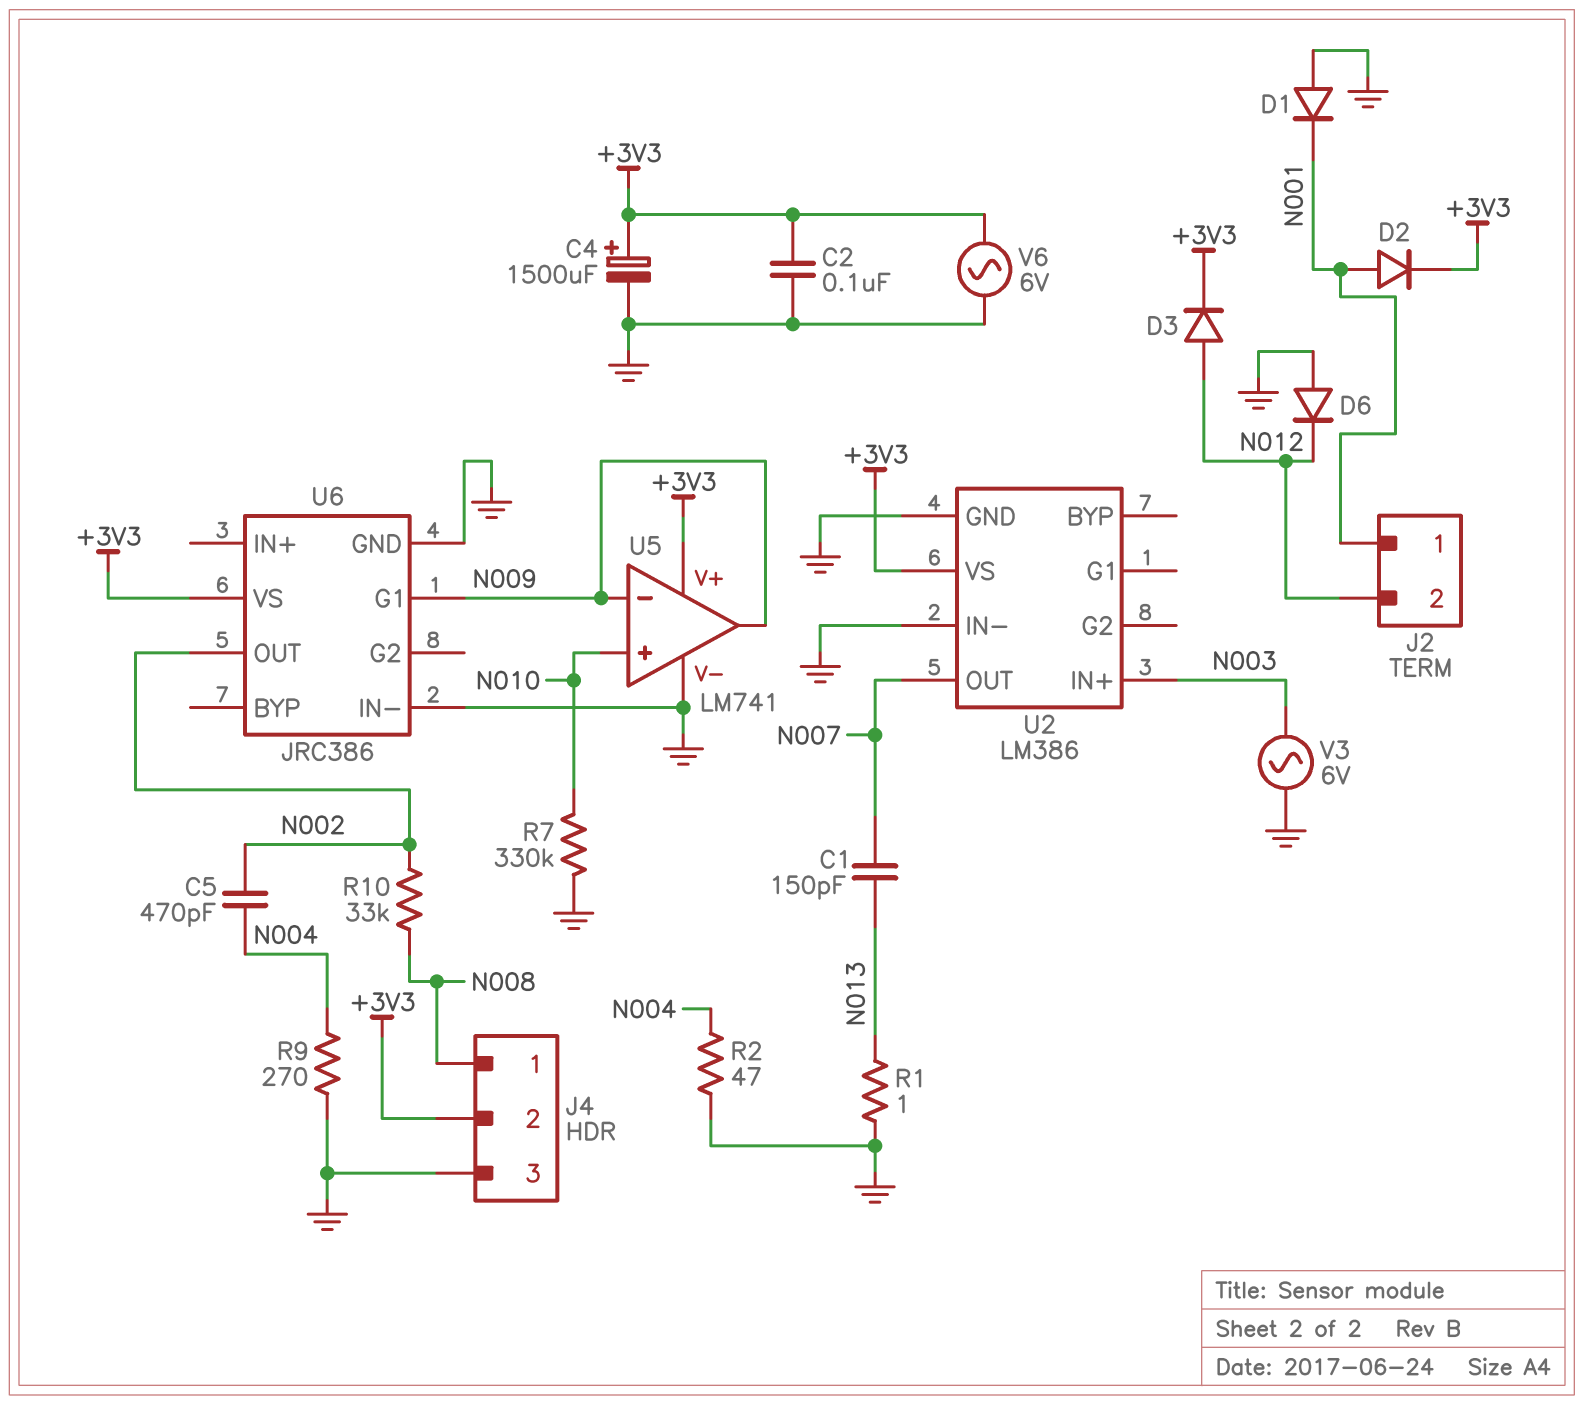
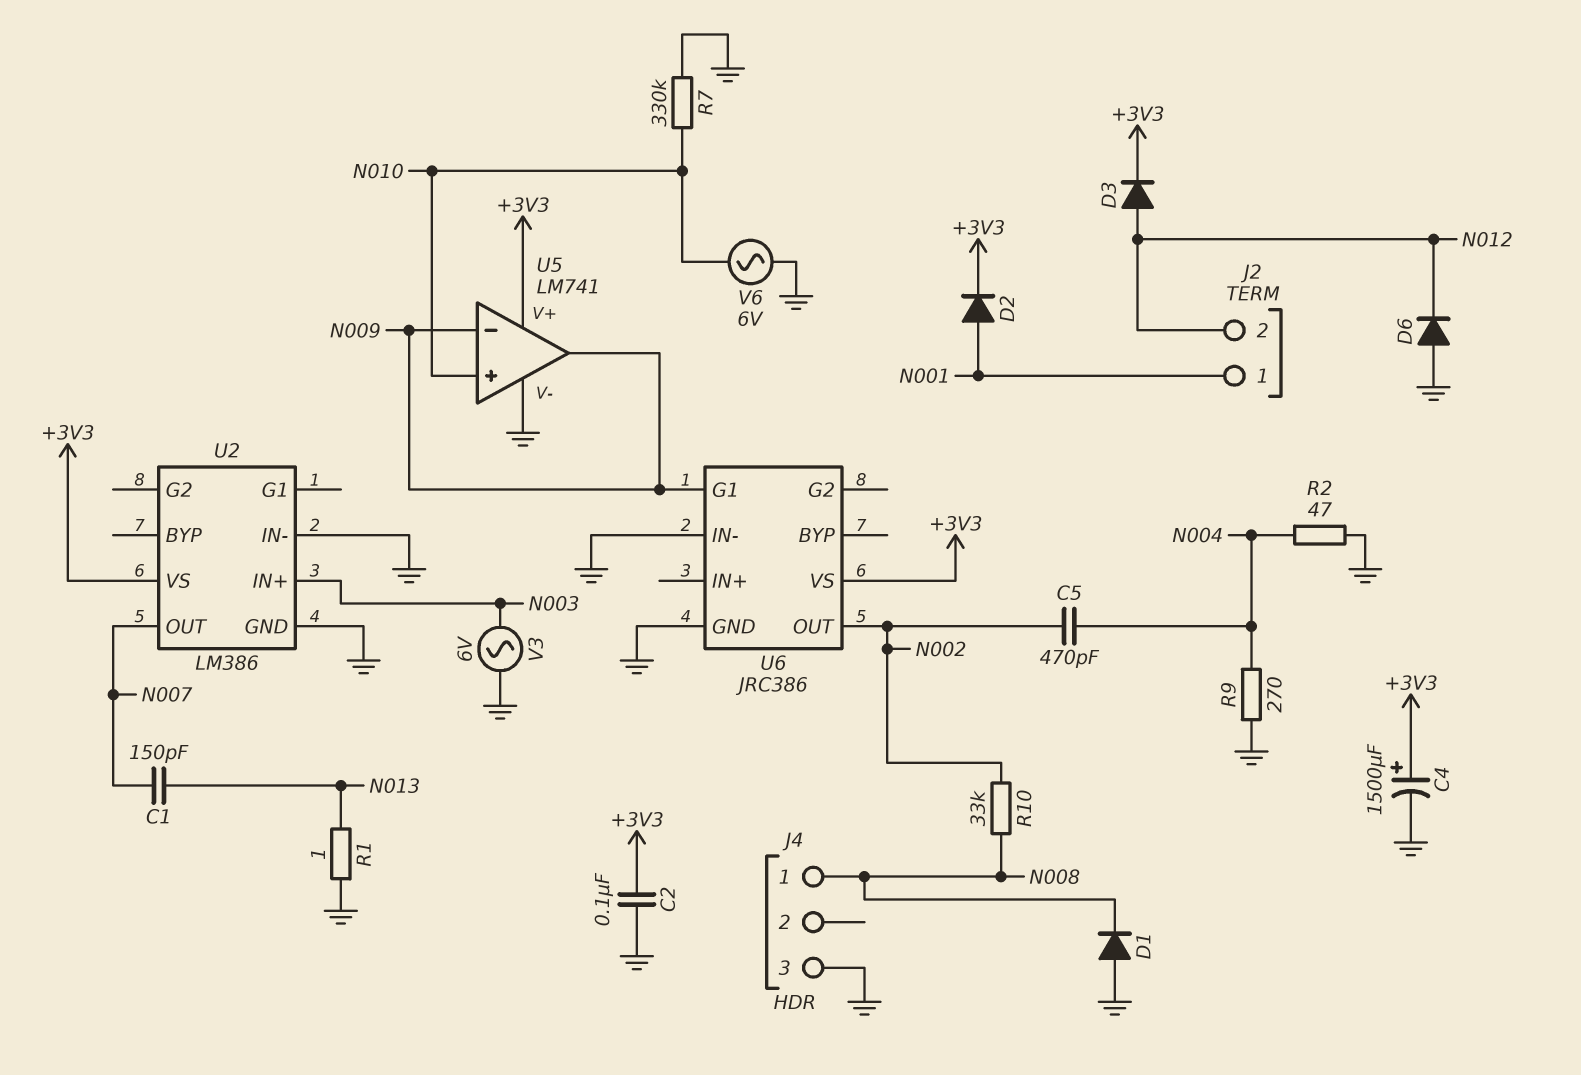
D1: diode (A GND, K N001) -> diode (A GND, K N008)
J4 pin 2: +3V3 -> none
V6: AC 6V (+3V3, GND) -> AC 6V (GND, N010)

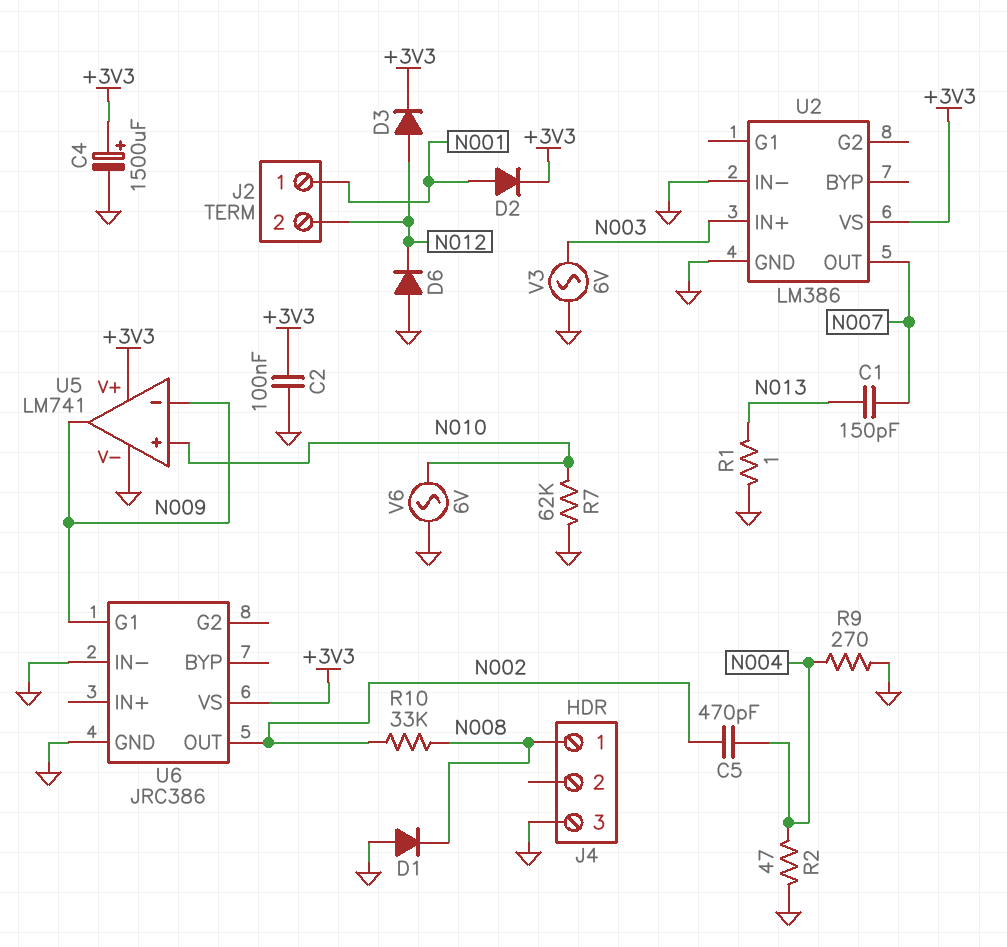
R7: 330k (GND, N010) -> 62k (GND, N010)

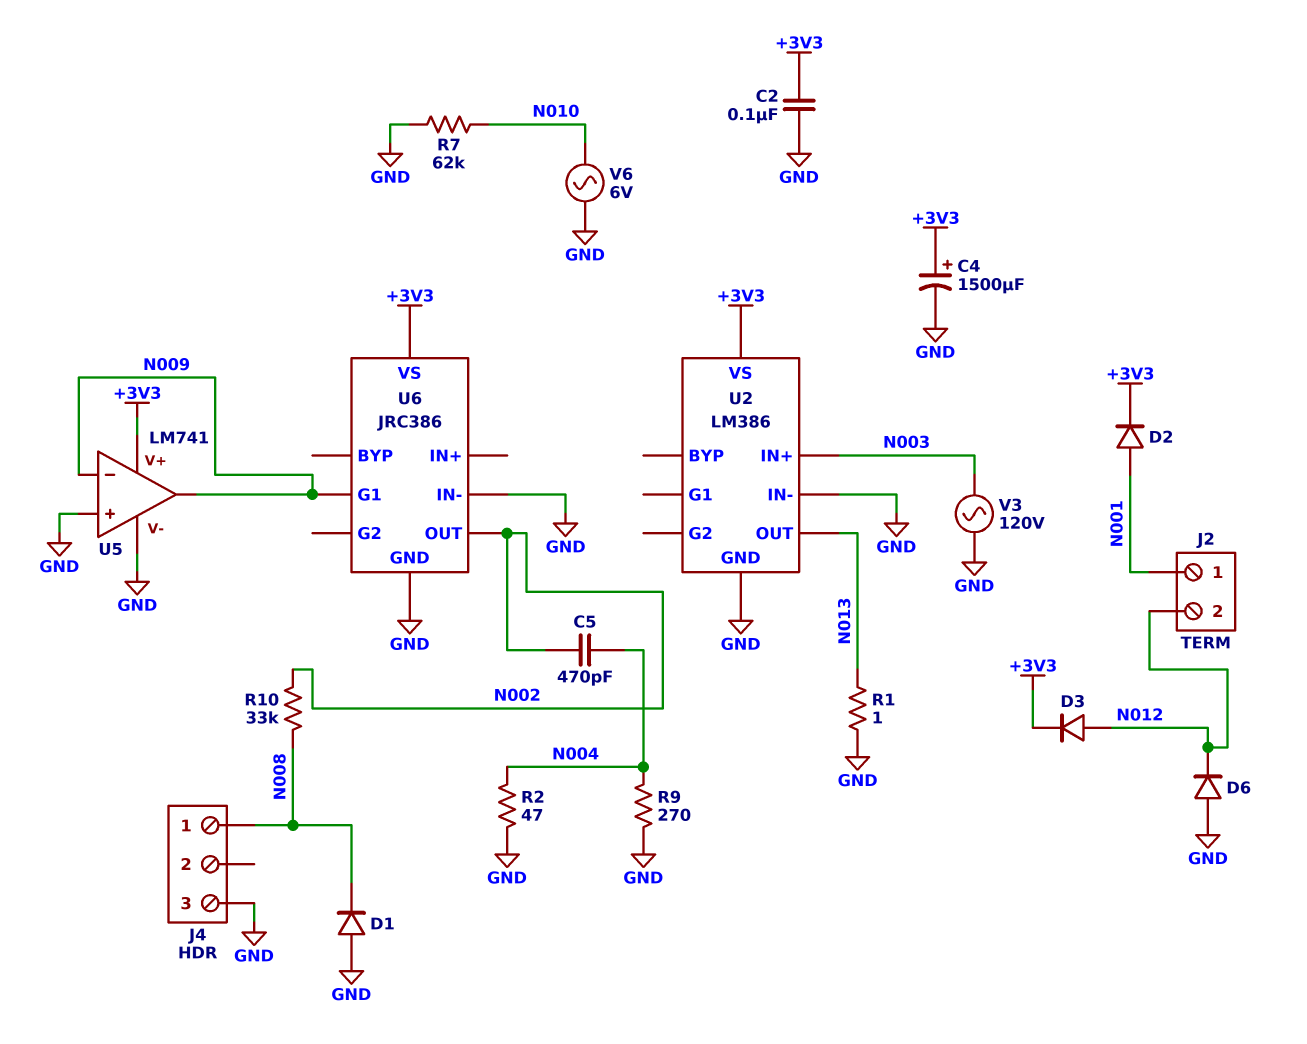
C1: 150pF (N007, N013) -> none
U2 pin OUT: N007 -> N013
U5 pin in+: N010 -> GND
V3: AC 6V (GND, N003) -> AC 120V (GND, N003)

